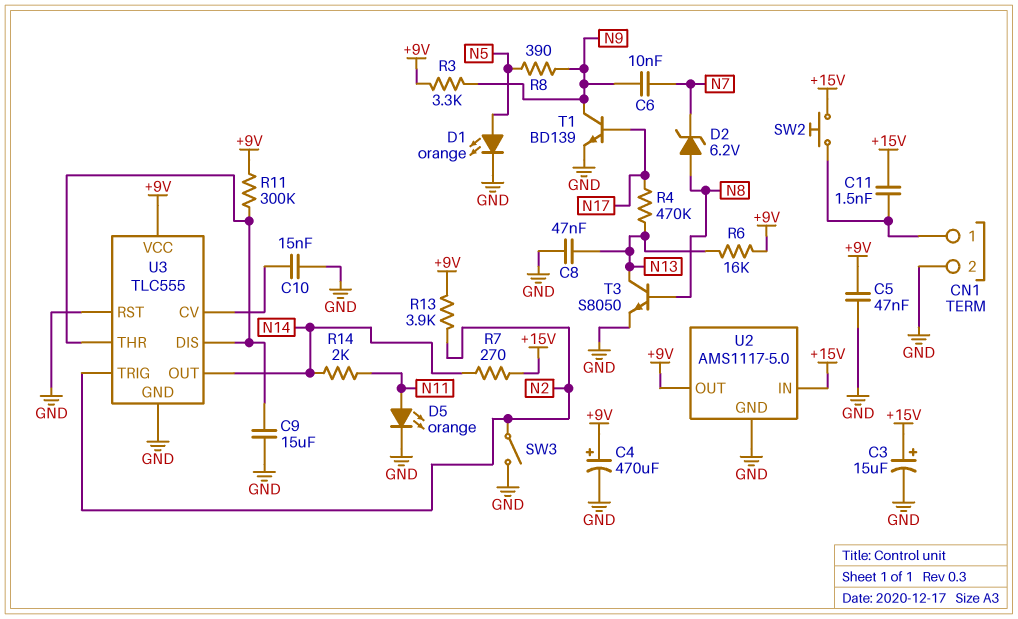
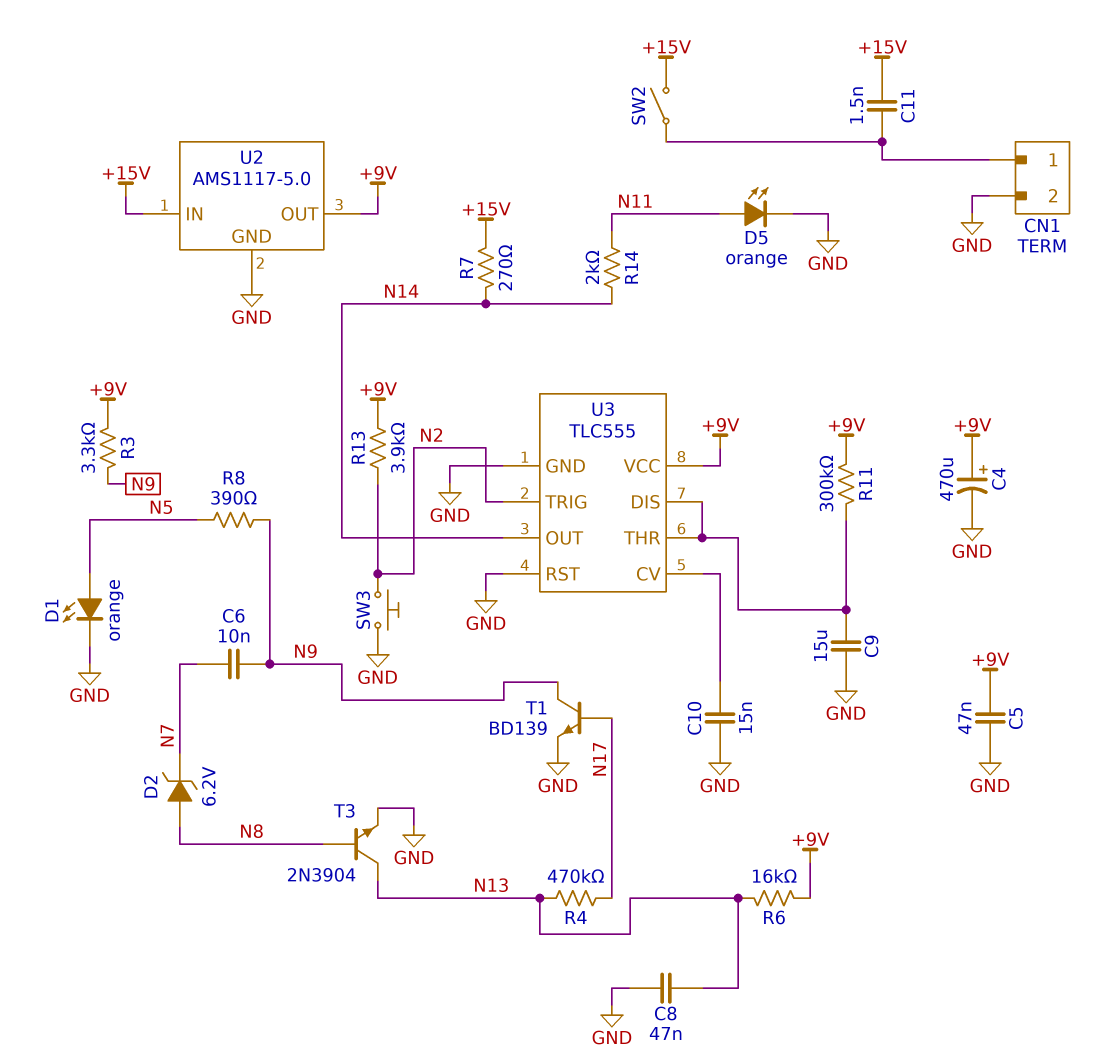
C3: 15uF (plus +15V, minus GND) -> none
SW2: button (+15V, CN1/1) -> switch (+15V, CN1/1)
SW3: switch (GND, N2) -> button (GND, N2)
T3: NPN S8050 (B N8, C N13, E GND) -> NPN 2N3904 (B N8, C N13, E GND)

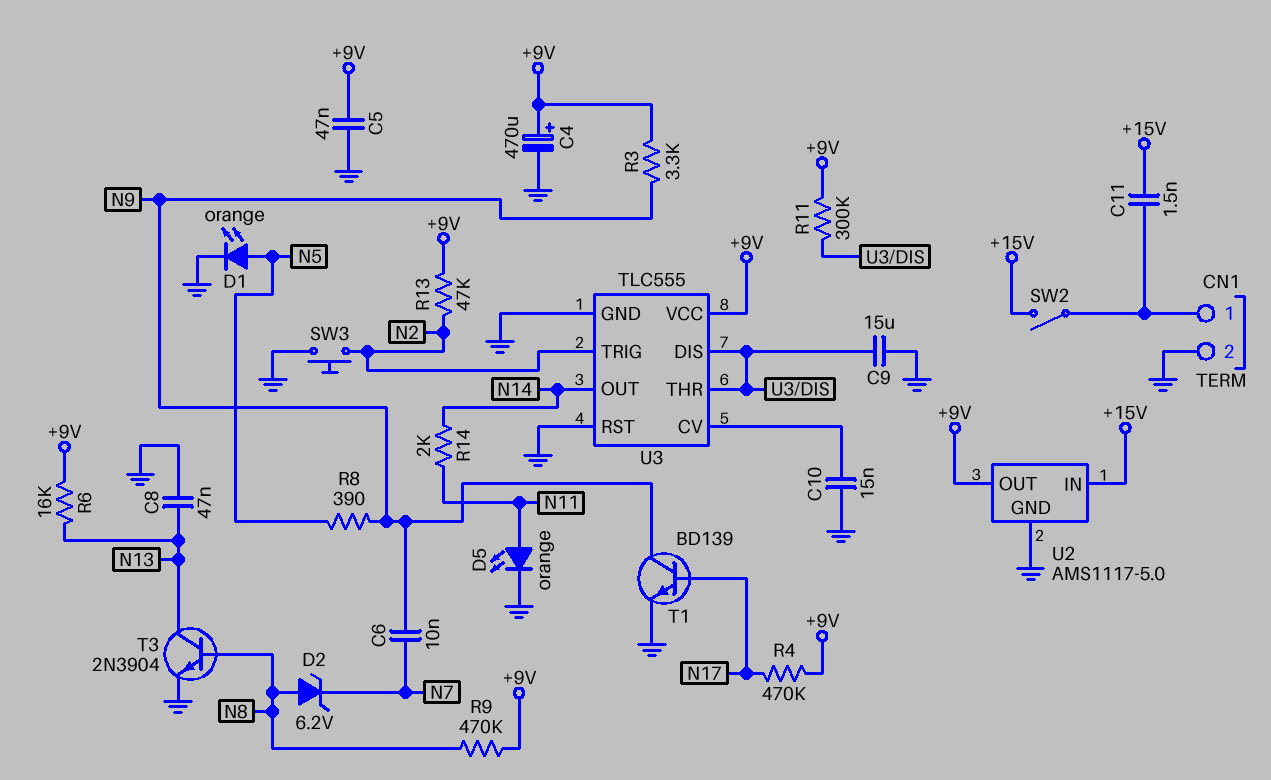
R4: 470k (N13, N17) -> 470k (+9V, N17)
R7: 270 (+15V, N14) -> none
R9: none -> 470k (+9V, N8)
R13: 3.9k (+9V, N2) -> 47k (+9V, N2)

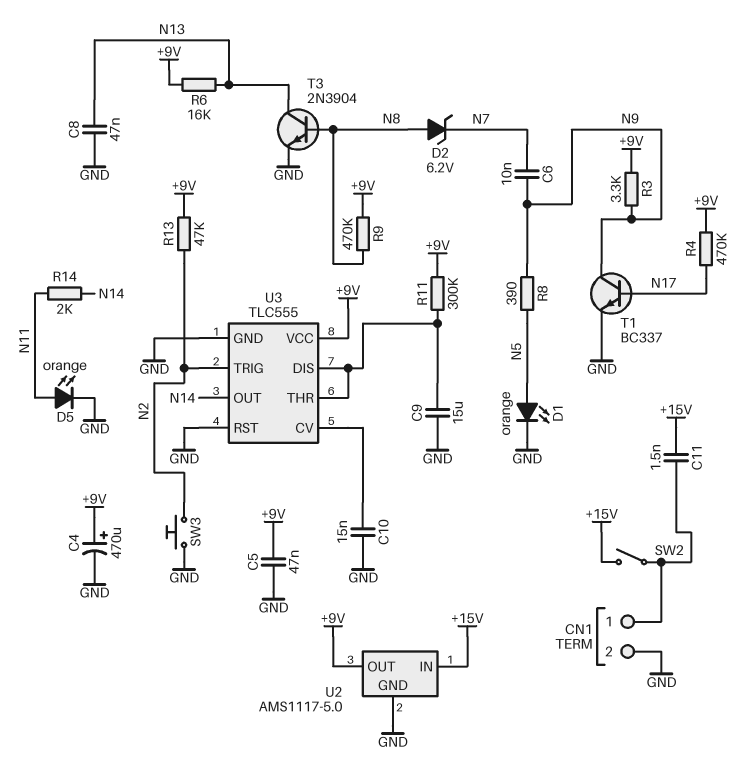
T1: NPN BD139 (B N17, C N9, E GND) -> NPN BC337 (B N17, C N9, E GND)

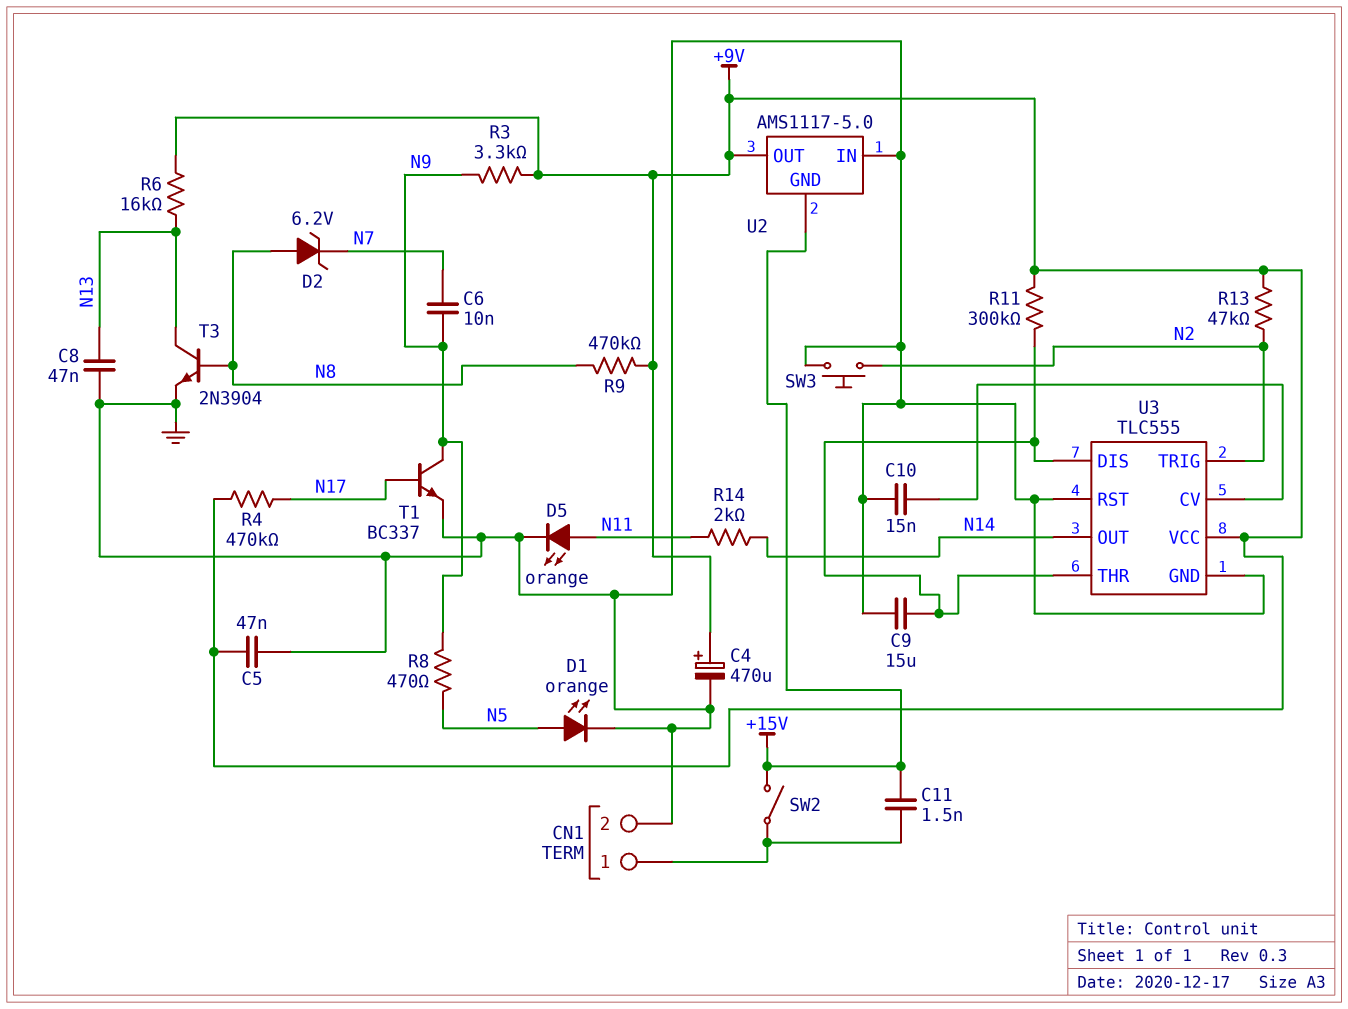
R8: 390 (N5, N9) -> 470 (N5, N9)
U2 pin GND: GND -> +15V
U2 pin IN: +15V -> GND

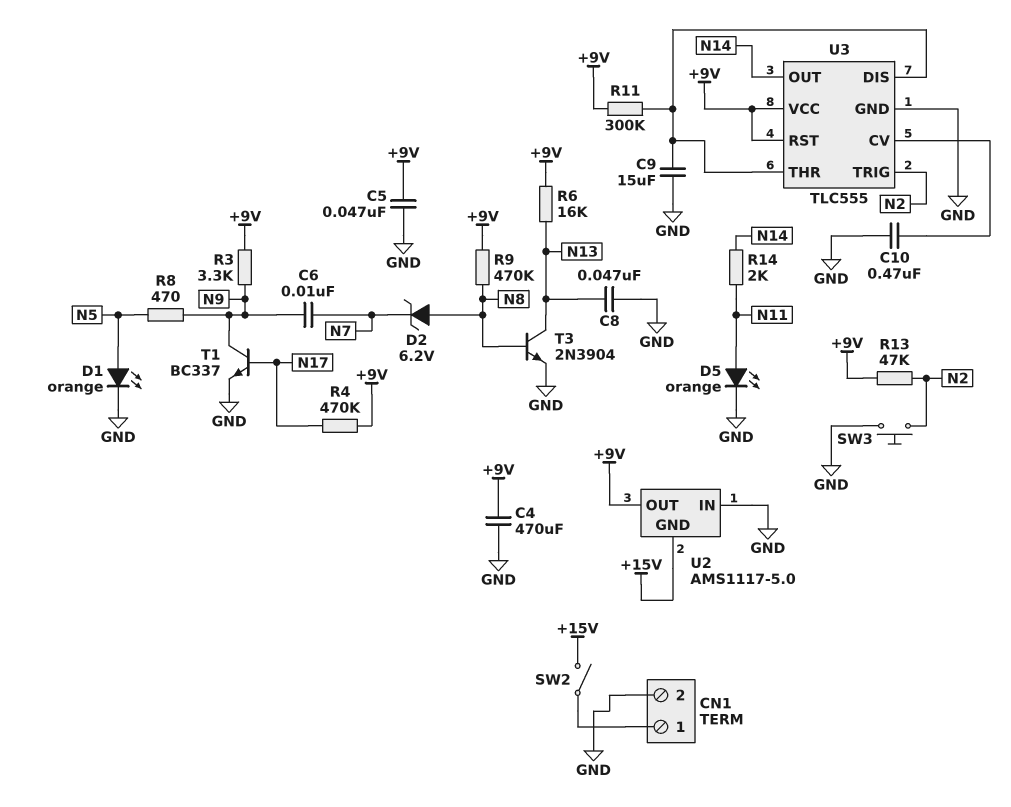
C4: 470uF (plus +9V, minus GND) -> 470uF (+9V, GND)
C10: 15nF (GND, U3/CV) -> 470nF (GND, U3/CV)
C11: 1.5nF (+15V, CN1/1) -> none
U3 pin RST: GND -> +9V

